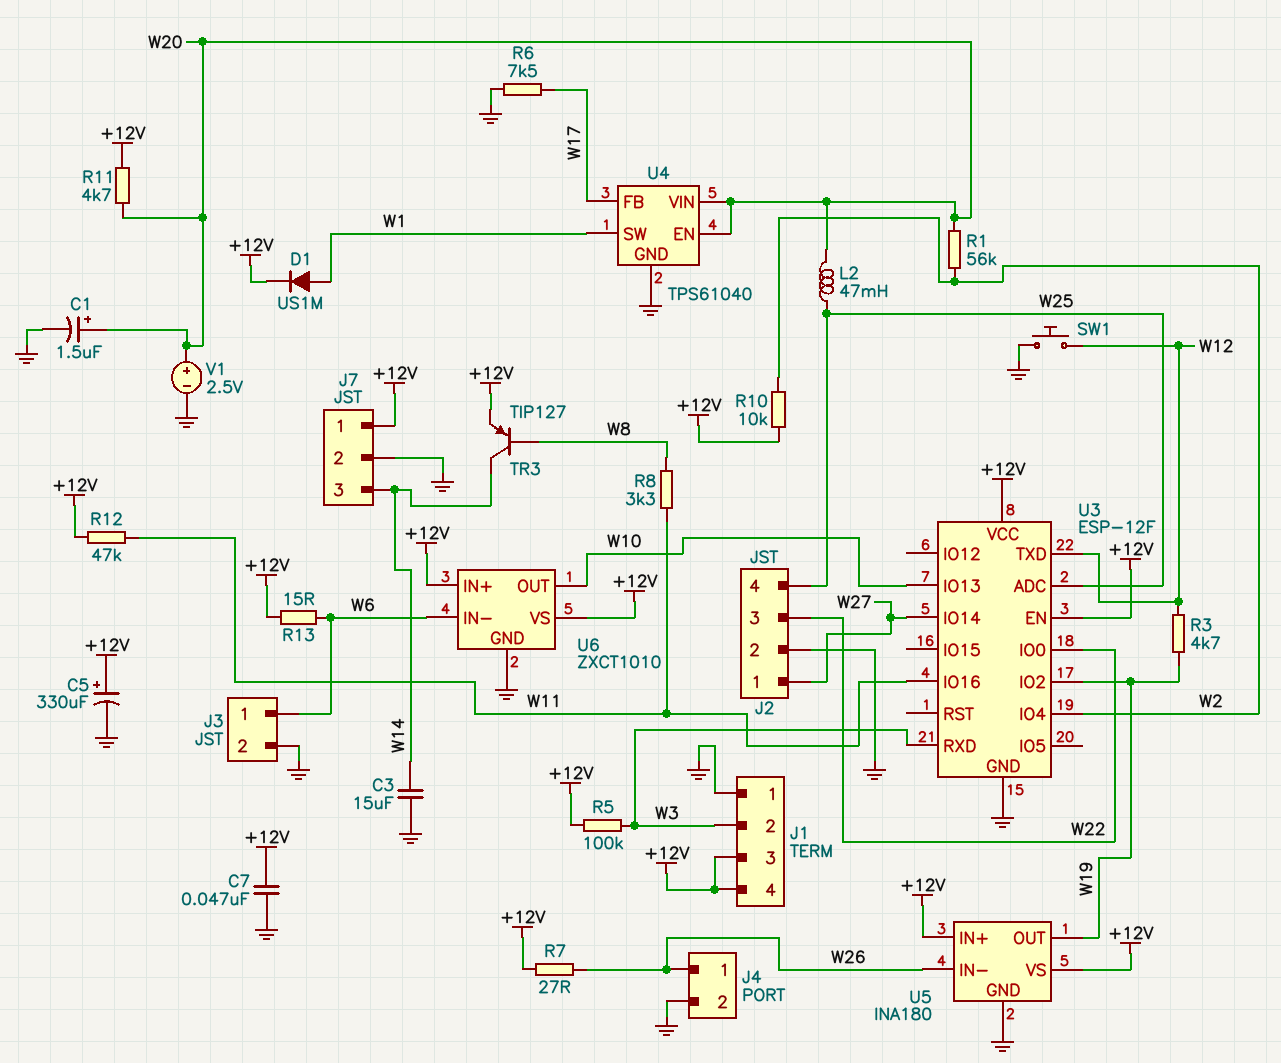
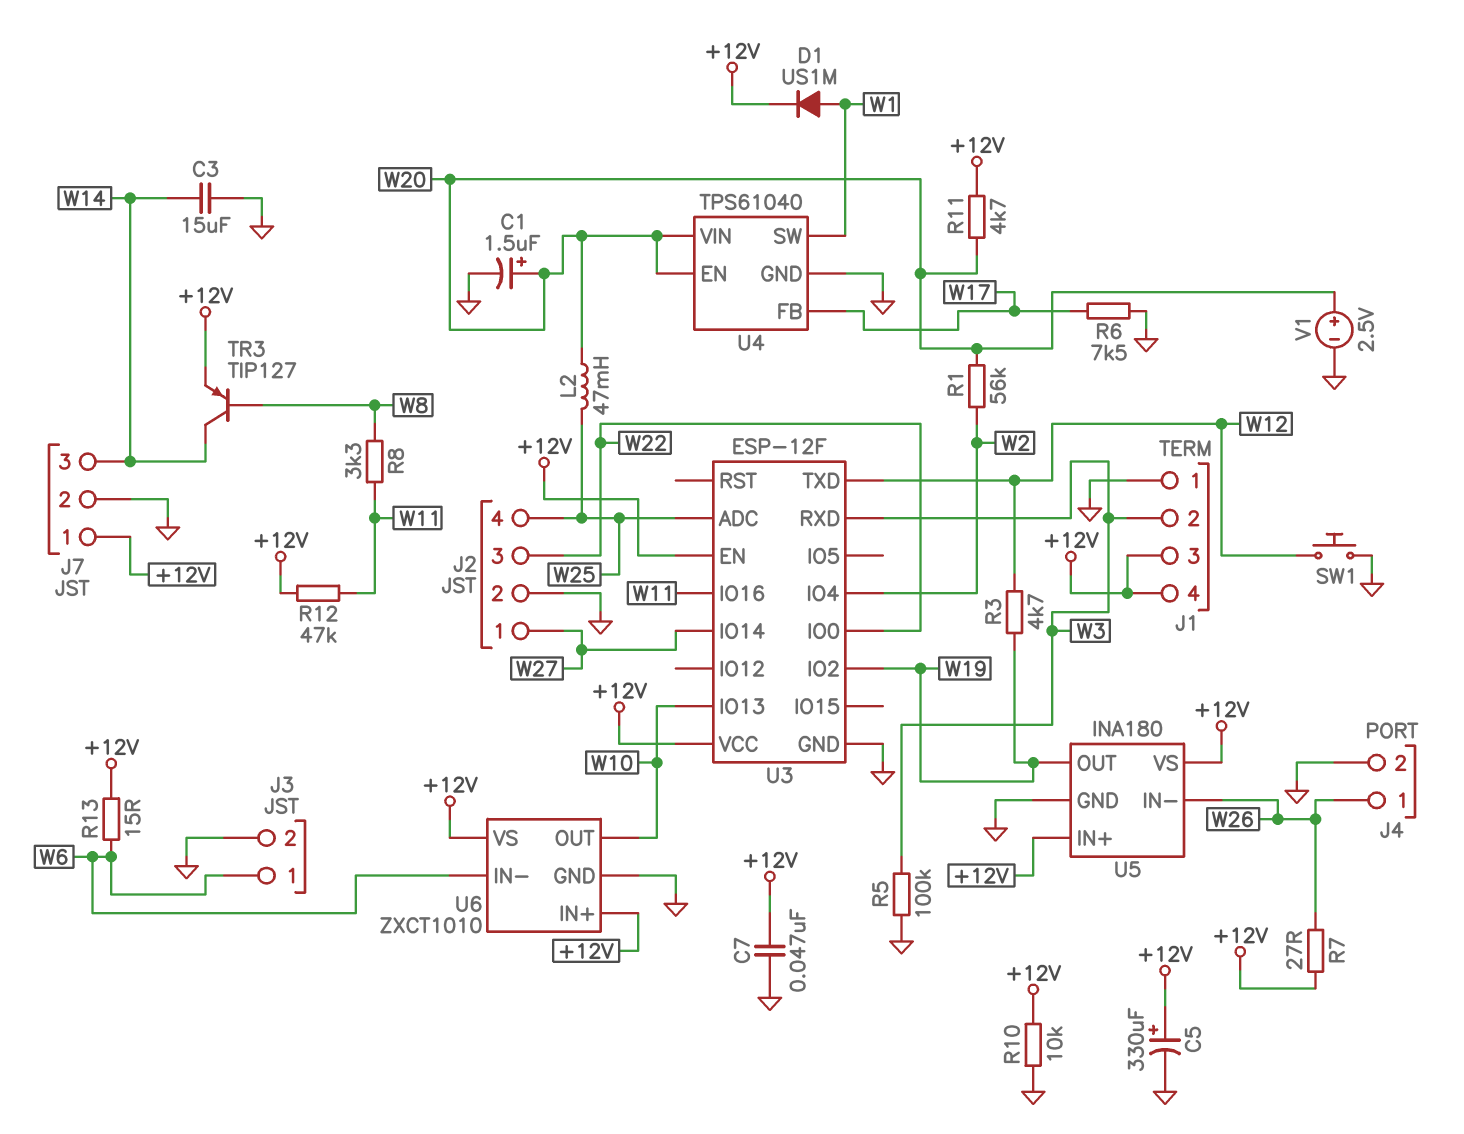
R5: 100k (+12V, W3) -> 100k (GND, W3)
R10: 10k (+12V, W2) -> 10k (+12V, GND)

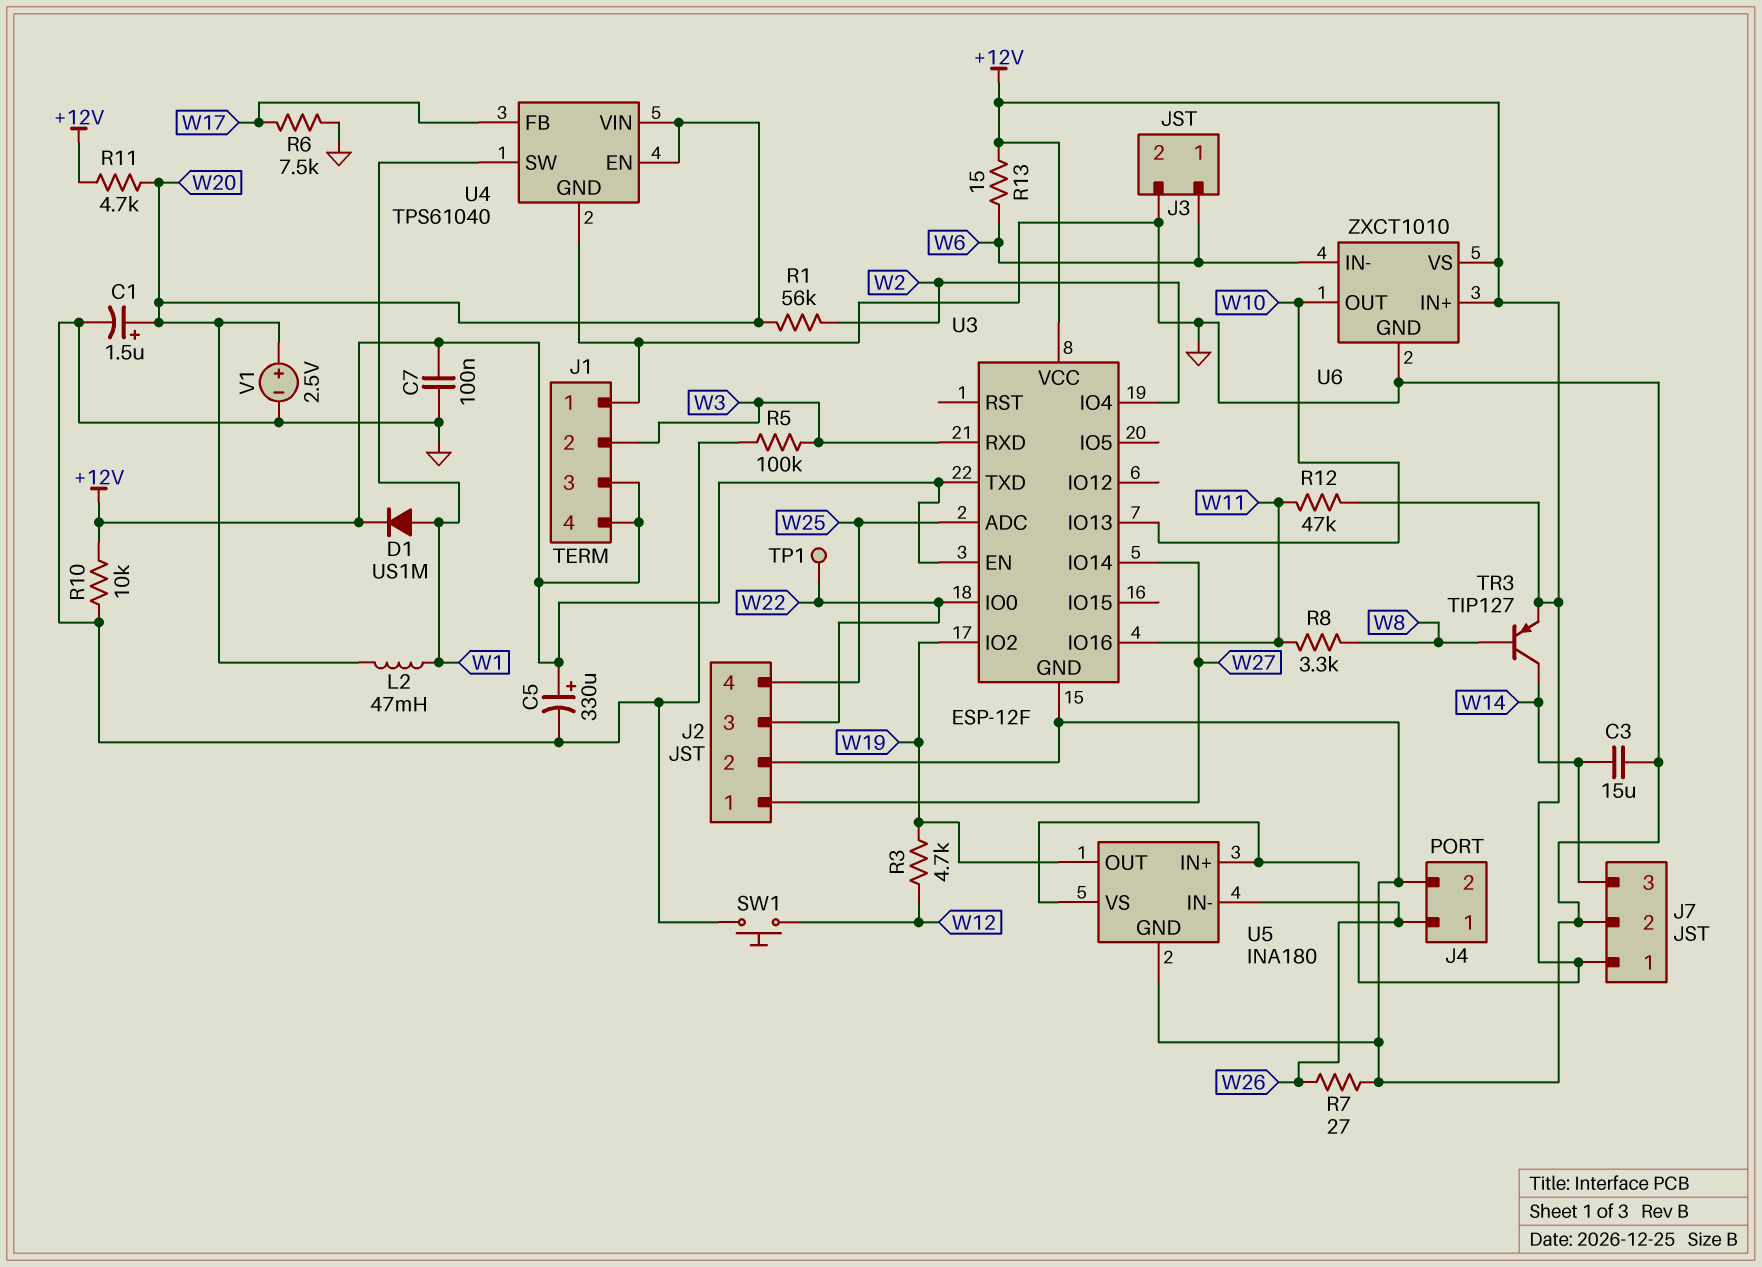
C7: 47nF (+12V, GND) -> 100nF (+12V, GND)
L2: 47mH (W20, W25) -> 47mH (W1, W20)
R7: 27 (+12V, W26) -> 27 (GND, W26)
TP1: none -> test point (W22)
U3 pin TXD: W12 -> +12V

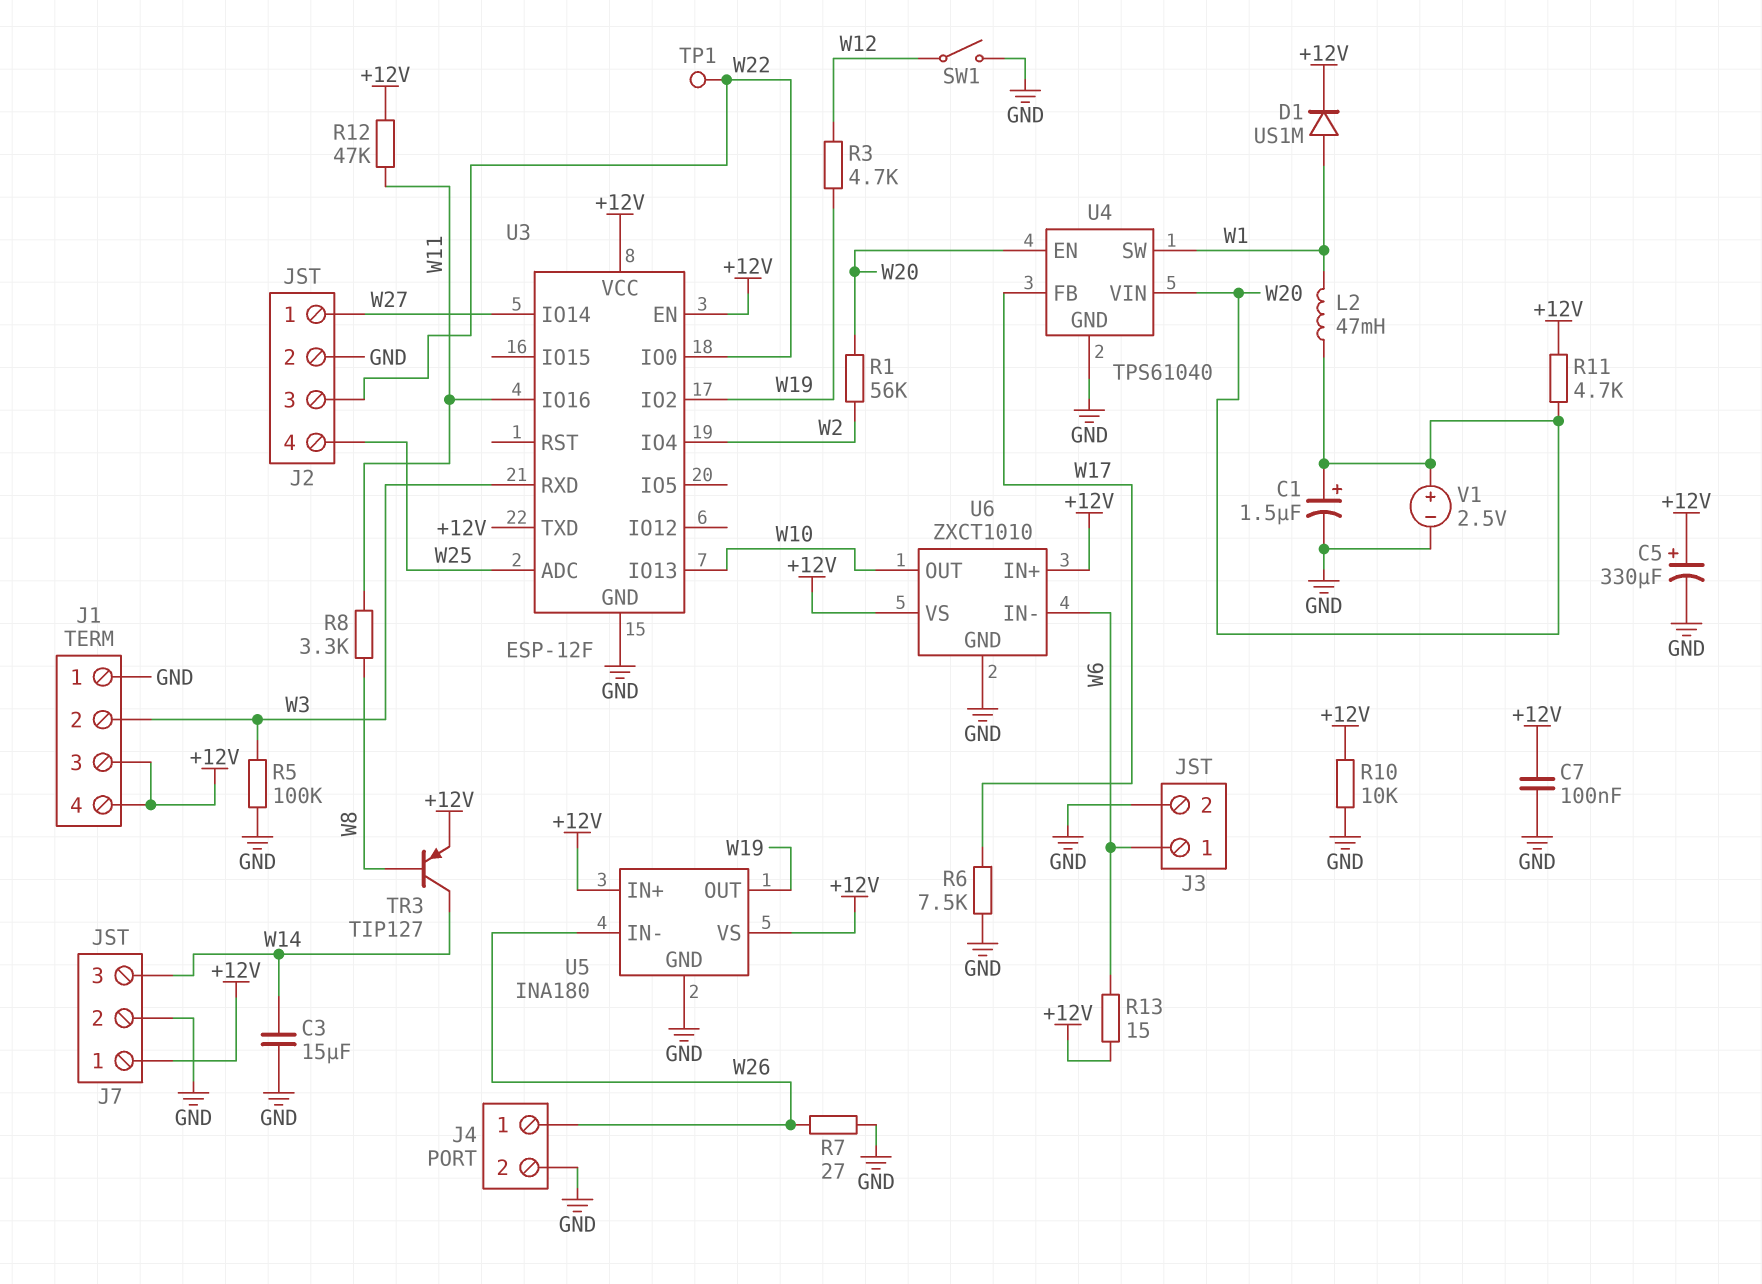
SW1: button (GND, W12) -> switch (GND, W12)

